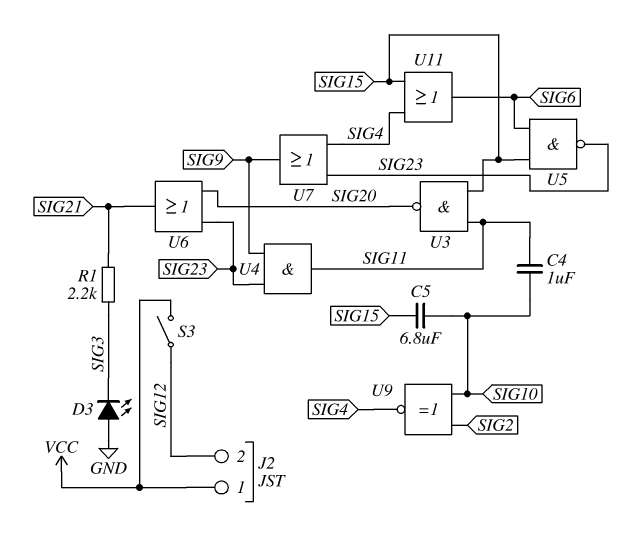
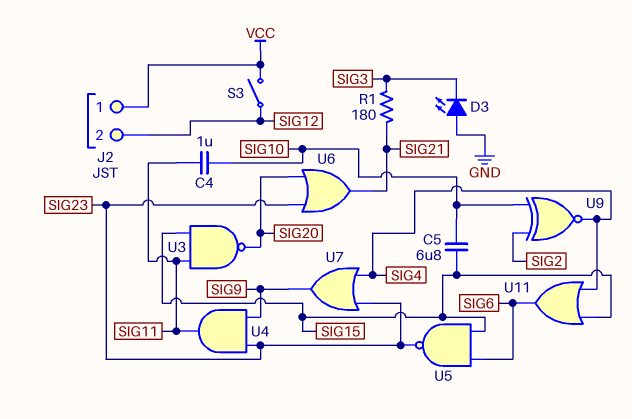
R1: 2.2k (SIG3, SIG21) -> 180 (SIG3, SIG21)

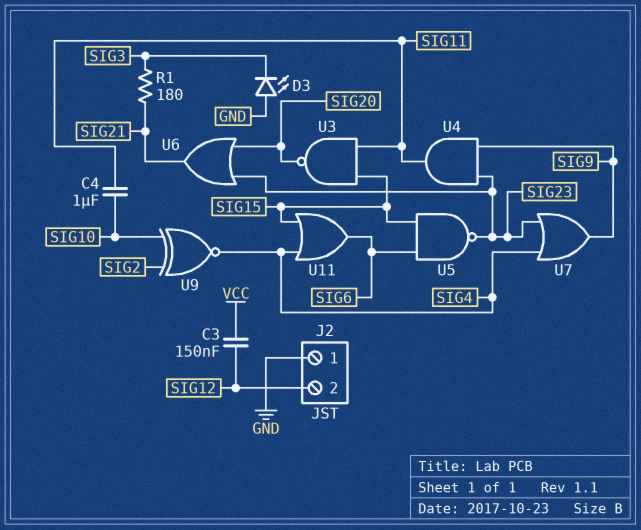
C3: none -> 150nF (SIG12, VCC)
C5: 6.8uF (SIG10, SIG15) -> none
J2 pin 1: VCC -> GND
S3: switch (SIG12, VCC) -> none

